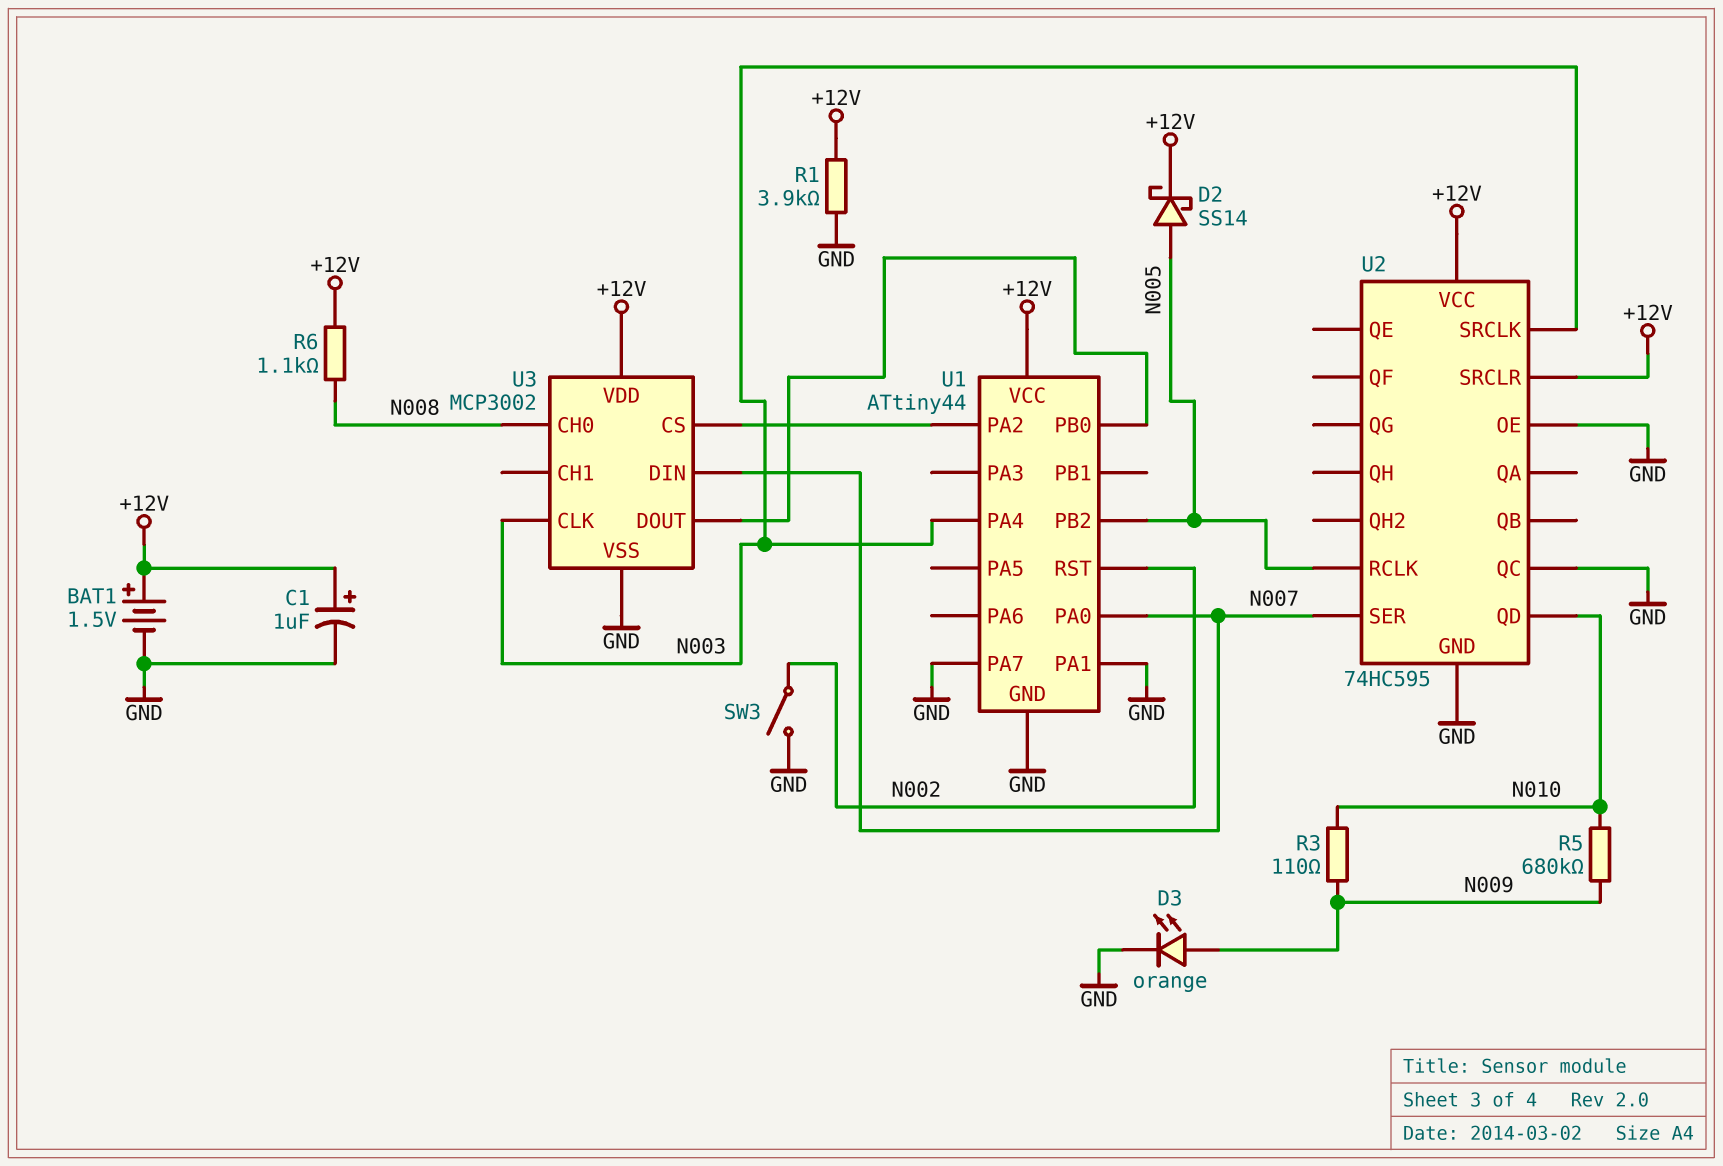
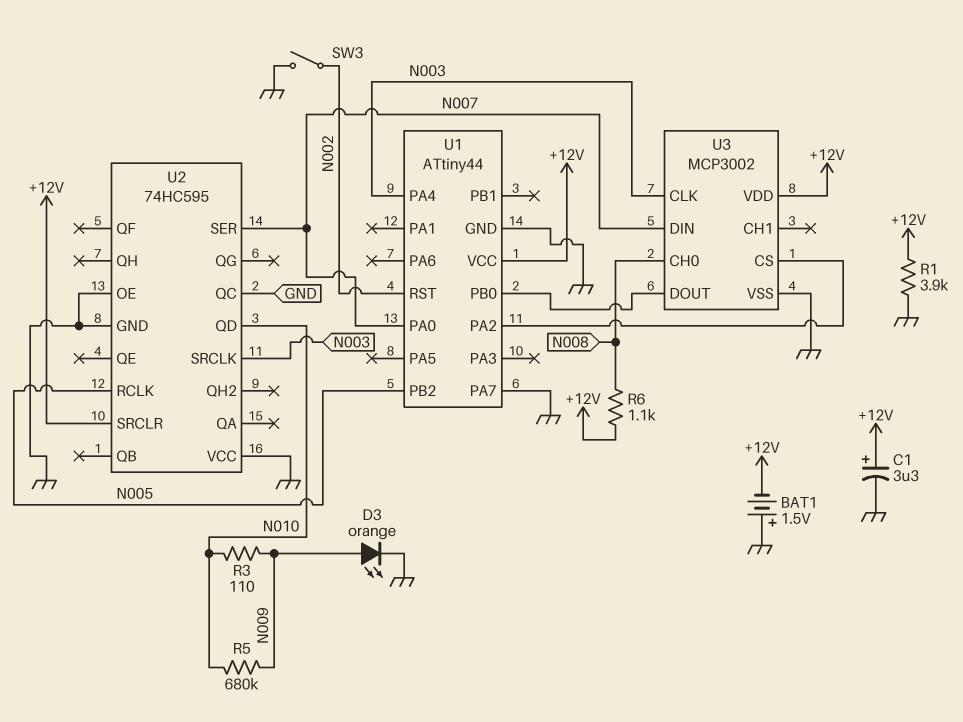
BAT1: 1.5V (plus +12V, minus GND) -> 1.5V (plus GND, minus +12V)
C1: 1uF (plus +12V, minus GND) -> 3.3uF (plus +12V, minus GND)
D2: schottky SS14 (A N005, K +12V) -> none
U1 pin PA1: GND -> none
U2 pin VCC: +12V -> GND

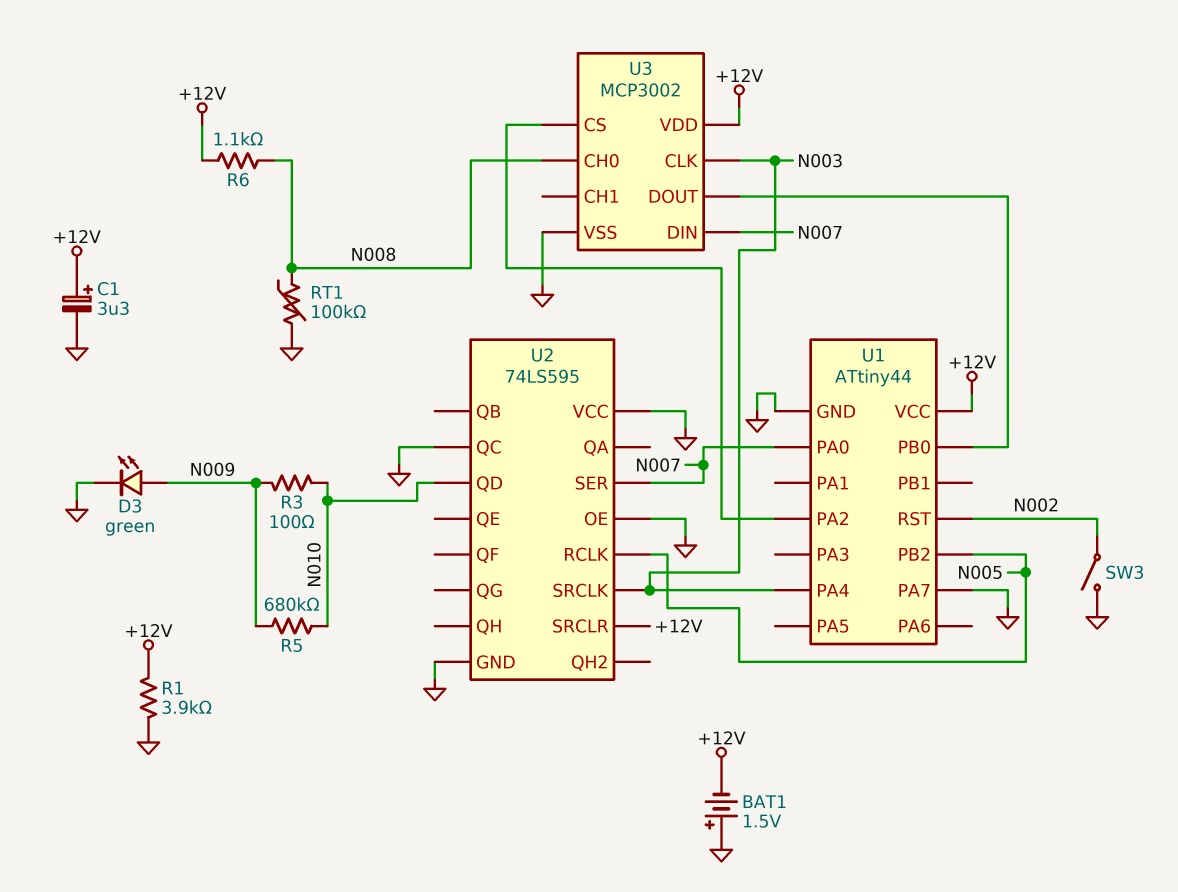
D3: LED orange (A N009, K GND) -> LED green (A N009, K GND)
R3: 110 (N009, N010) -> 100 (N009, N010)
RT1: none -> 100k (GND, N008)
U2: 74HC595 -> 74LS595

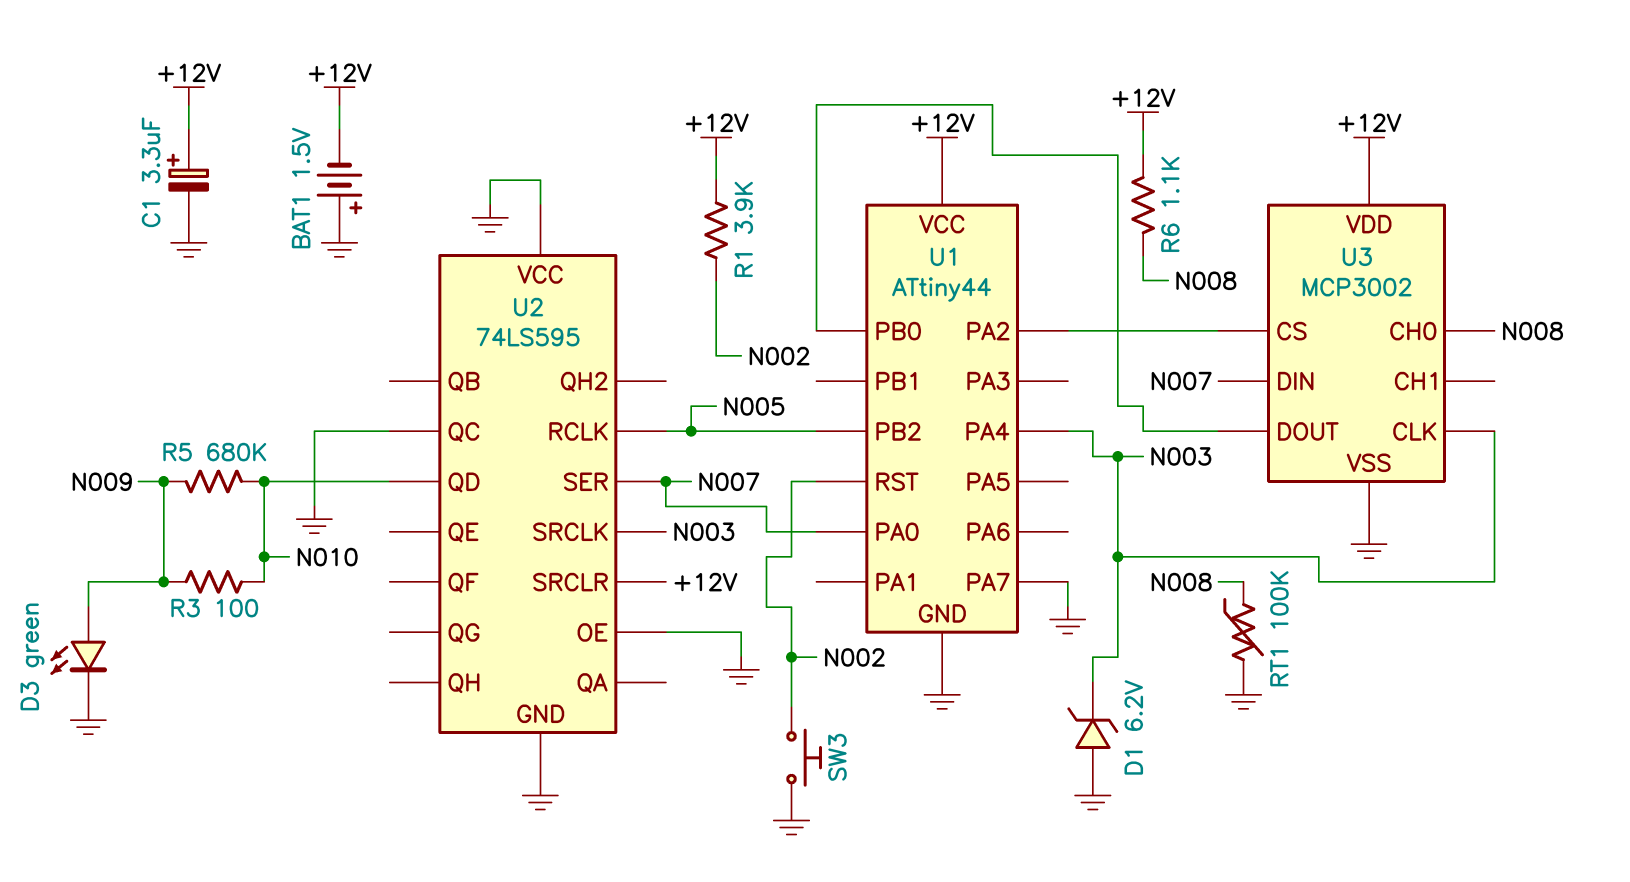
D1: none -> zener 6.2V (A GND, K N003)
R1: 3.9k (+12V, GND) -> 3.9k (+12V, N002)
SW3: switch (GND, N002) -> button (GND, N002)

